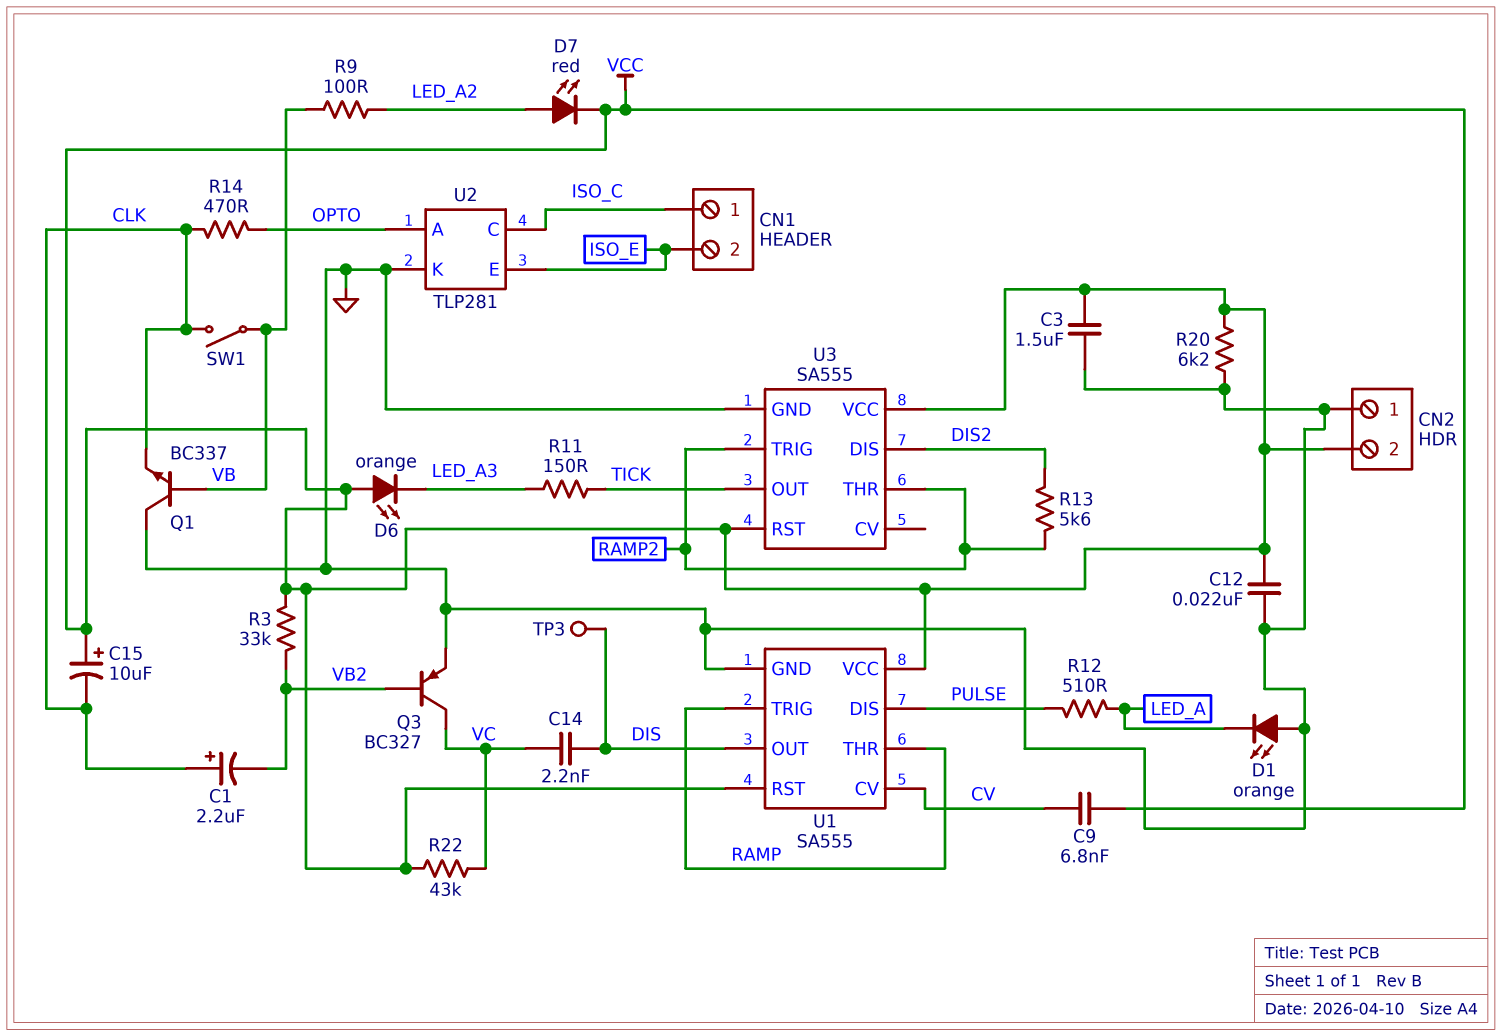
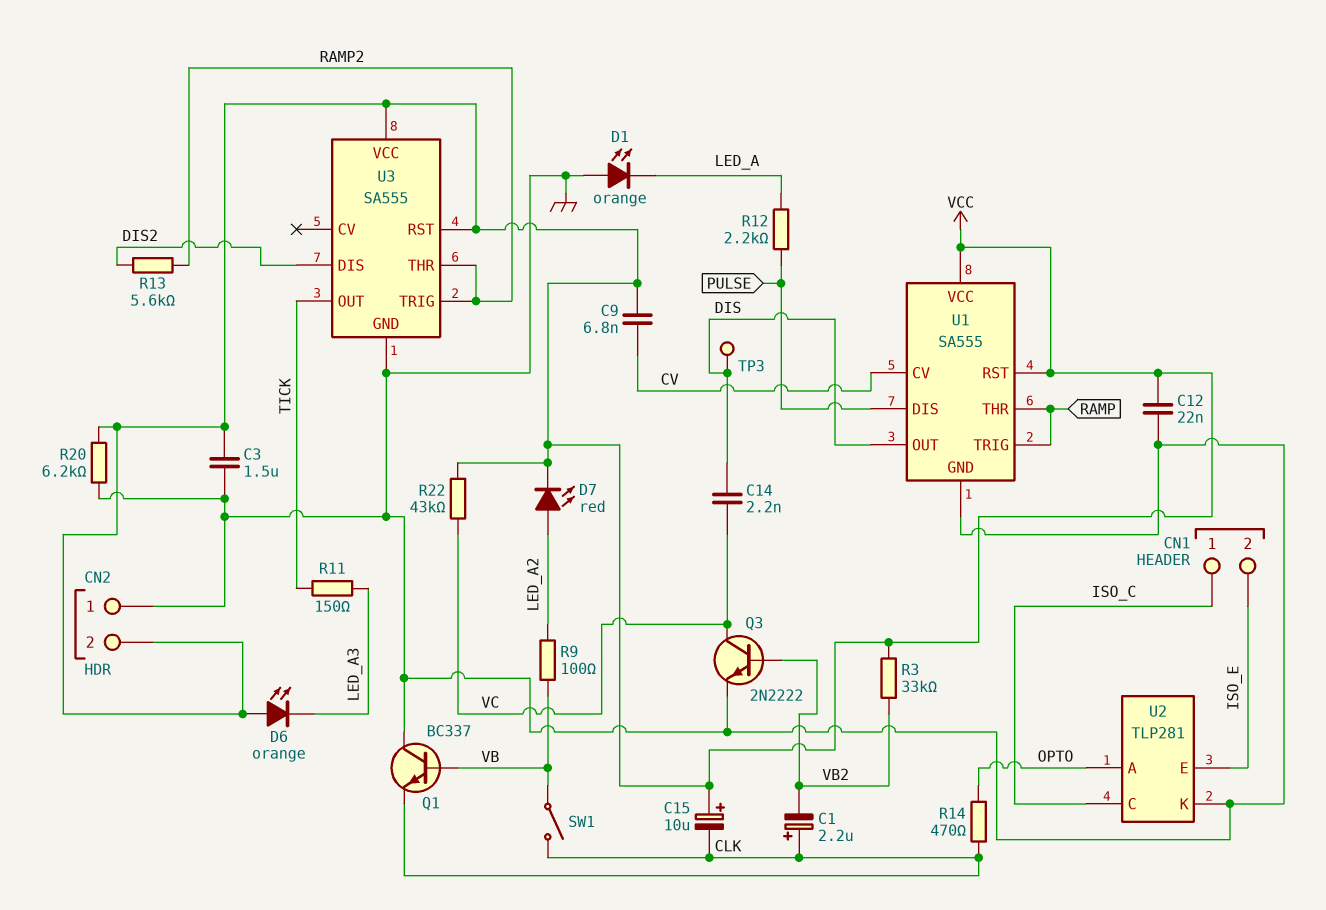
Q3: PNP BC327 (B VB2, C VC, E GND) -> NPN 2N2222 (B VB2, C VC, E GND)
R12: 510 (LED_A, PULSE) -> 2.2k (LED_A, PULSE)

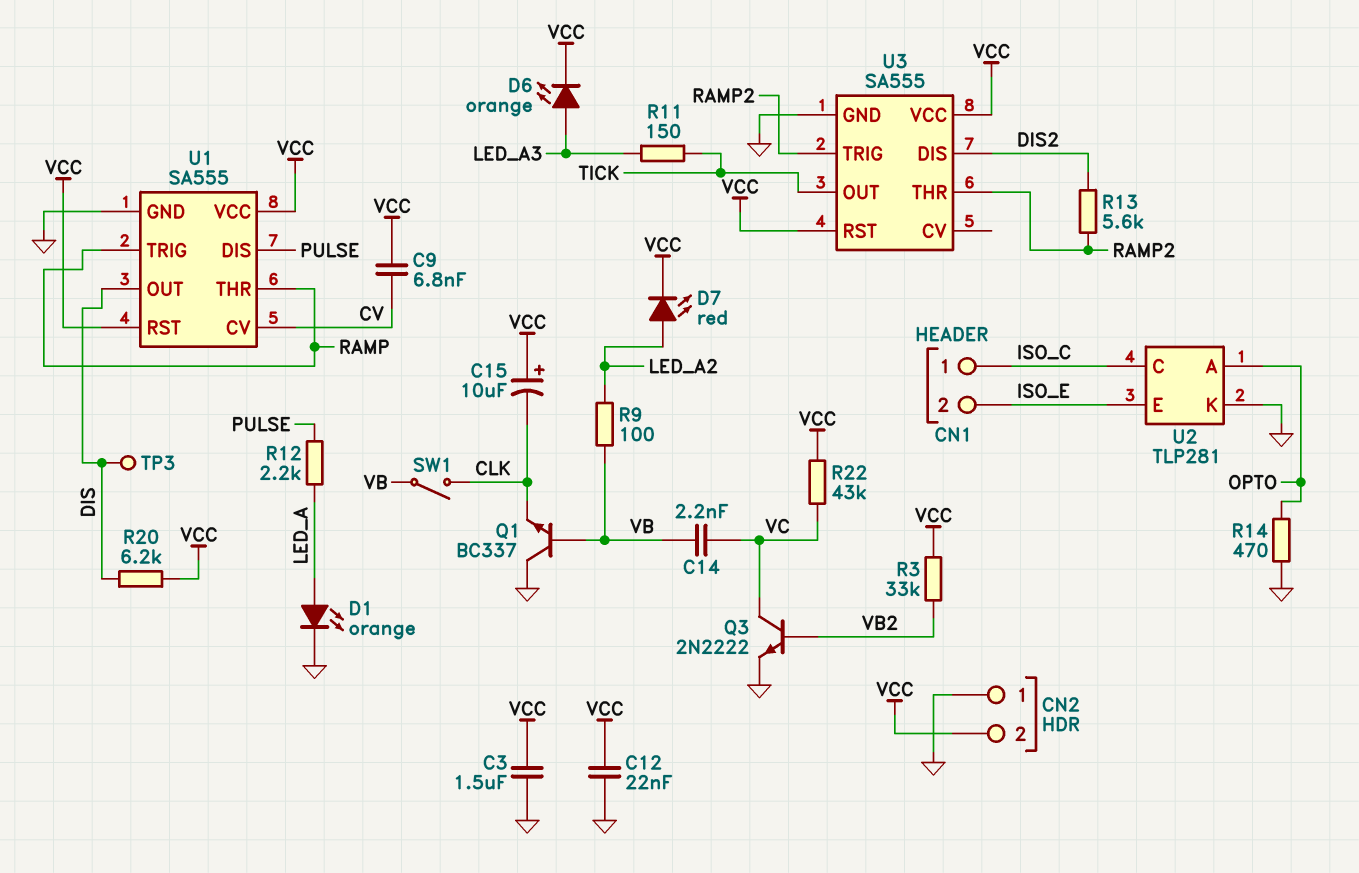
C1: 2.2uF (plus CLK, minus VB2) -> none
C14: 2.2nF (DIS, VC) -> 2.2nF (VB, VC)
D1: LED orange (A GND, K LED_A) -> LED orange (A LED_A, K GND)
D6: LED orange (A VCC, K LED_A3) -> LED orange (A LED_A3, K VCC)
R14: 470 (CLK, OPTO) -> 470 (GND, OPTO)
R20: 6.2k (GND, VCC) -> 6.2k (DIS, VCC)

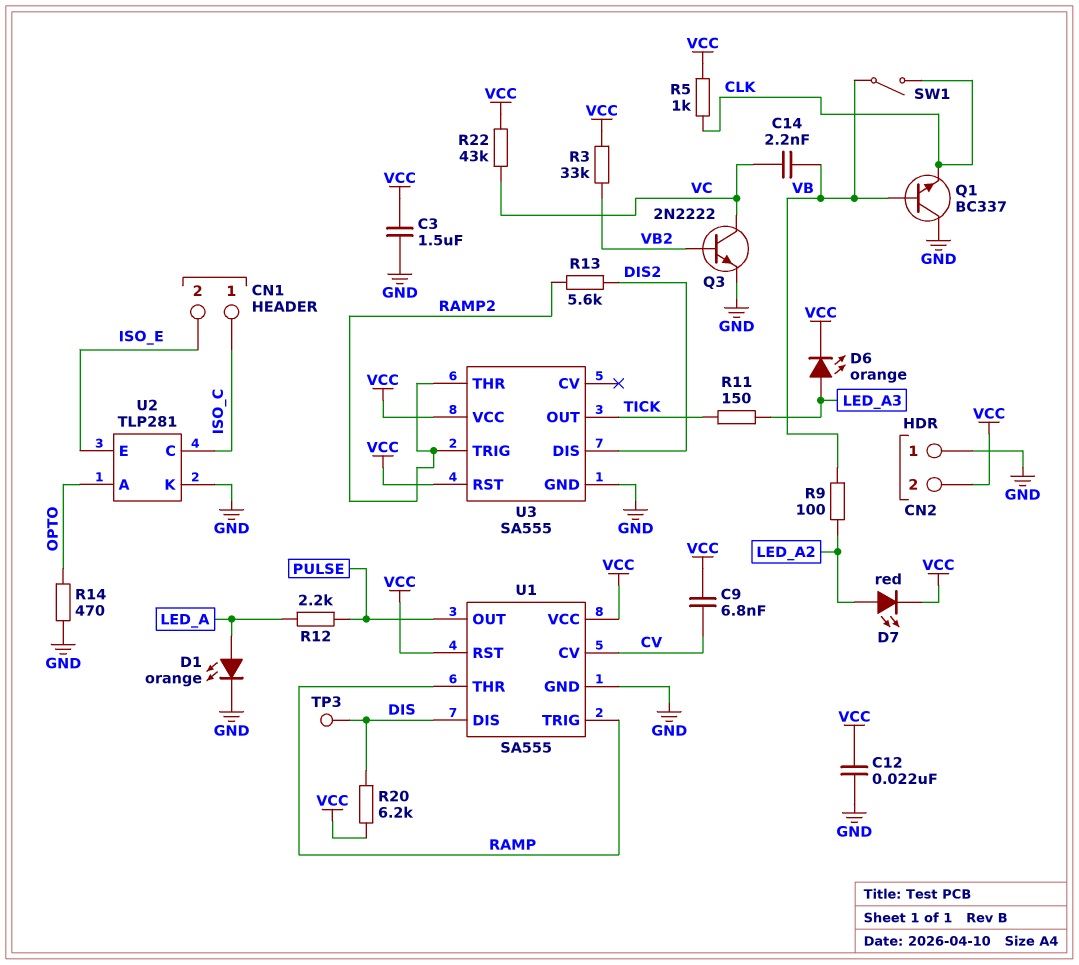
C15: 10uF (plus VCC, minus CLK) -> none
R5: none -> 1k (CLK, VCC)
U1 pin DIS: PULSE -> DIS
U1 pin OUT: DIS -> PULSE

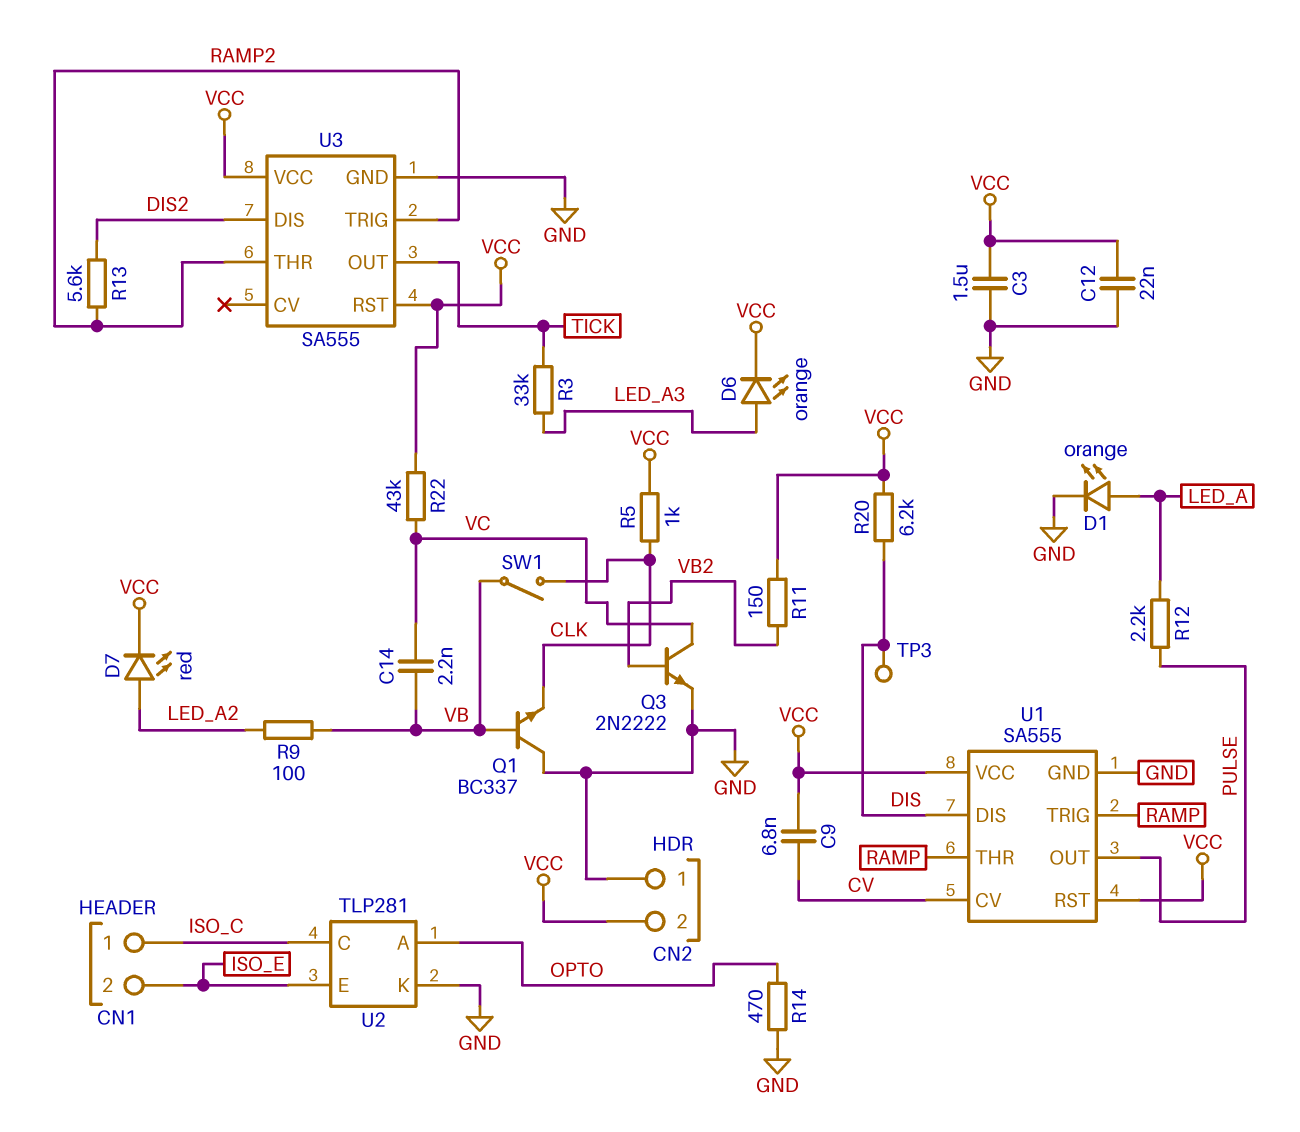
R3: 33k (VB2, VCC) -> 33k (LED_A3, TICK)
R11: 150 (LED_A3, TICK) -> 150 (VB2, VCC)

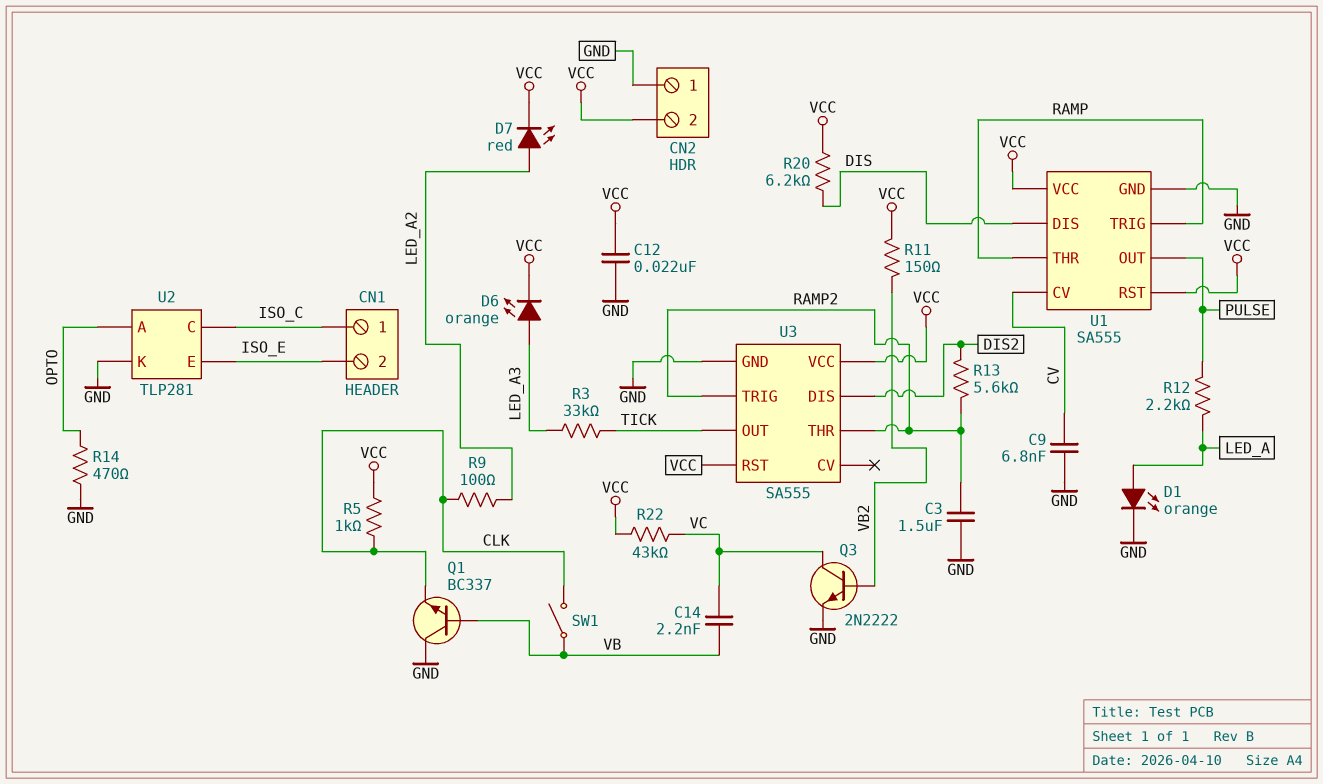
C3: 1.5uF (GND, VCC) -> 1.5uF (GND, RAMP2)
C9: 6.8nF (CV, VCC) -> 6.8nF (CV, GND)
R9: 100 (LED_A2, VB) -> 100 (CLK, LED_A2)
TP3: test point (DIS) -> none

